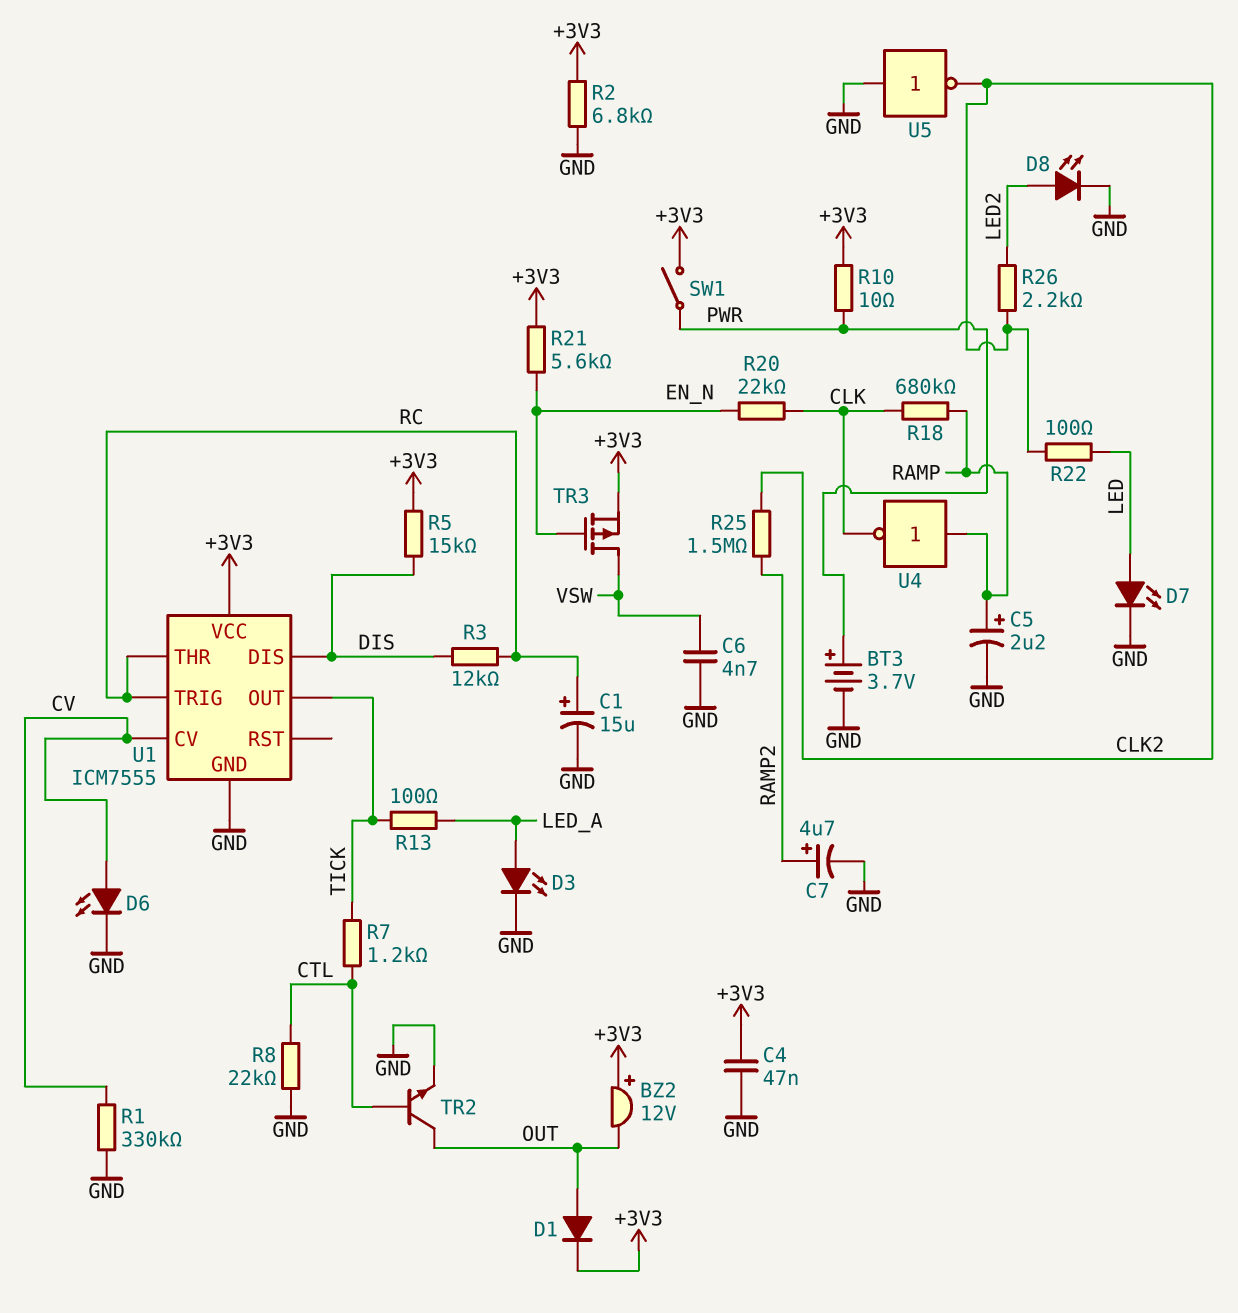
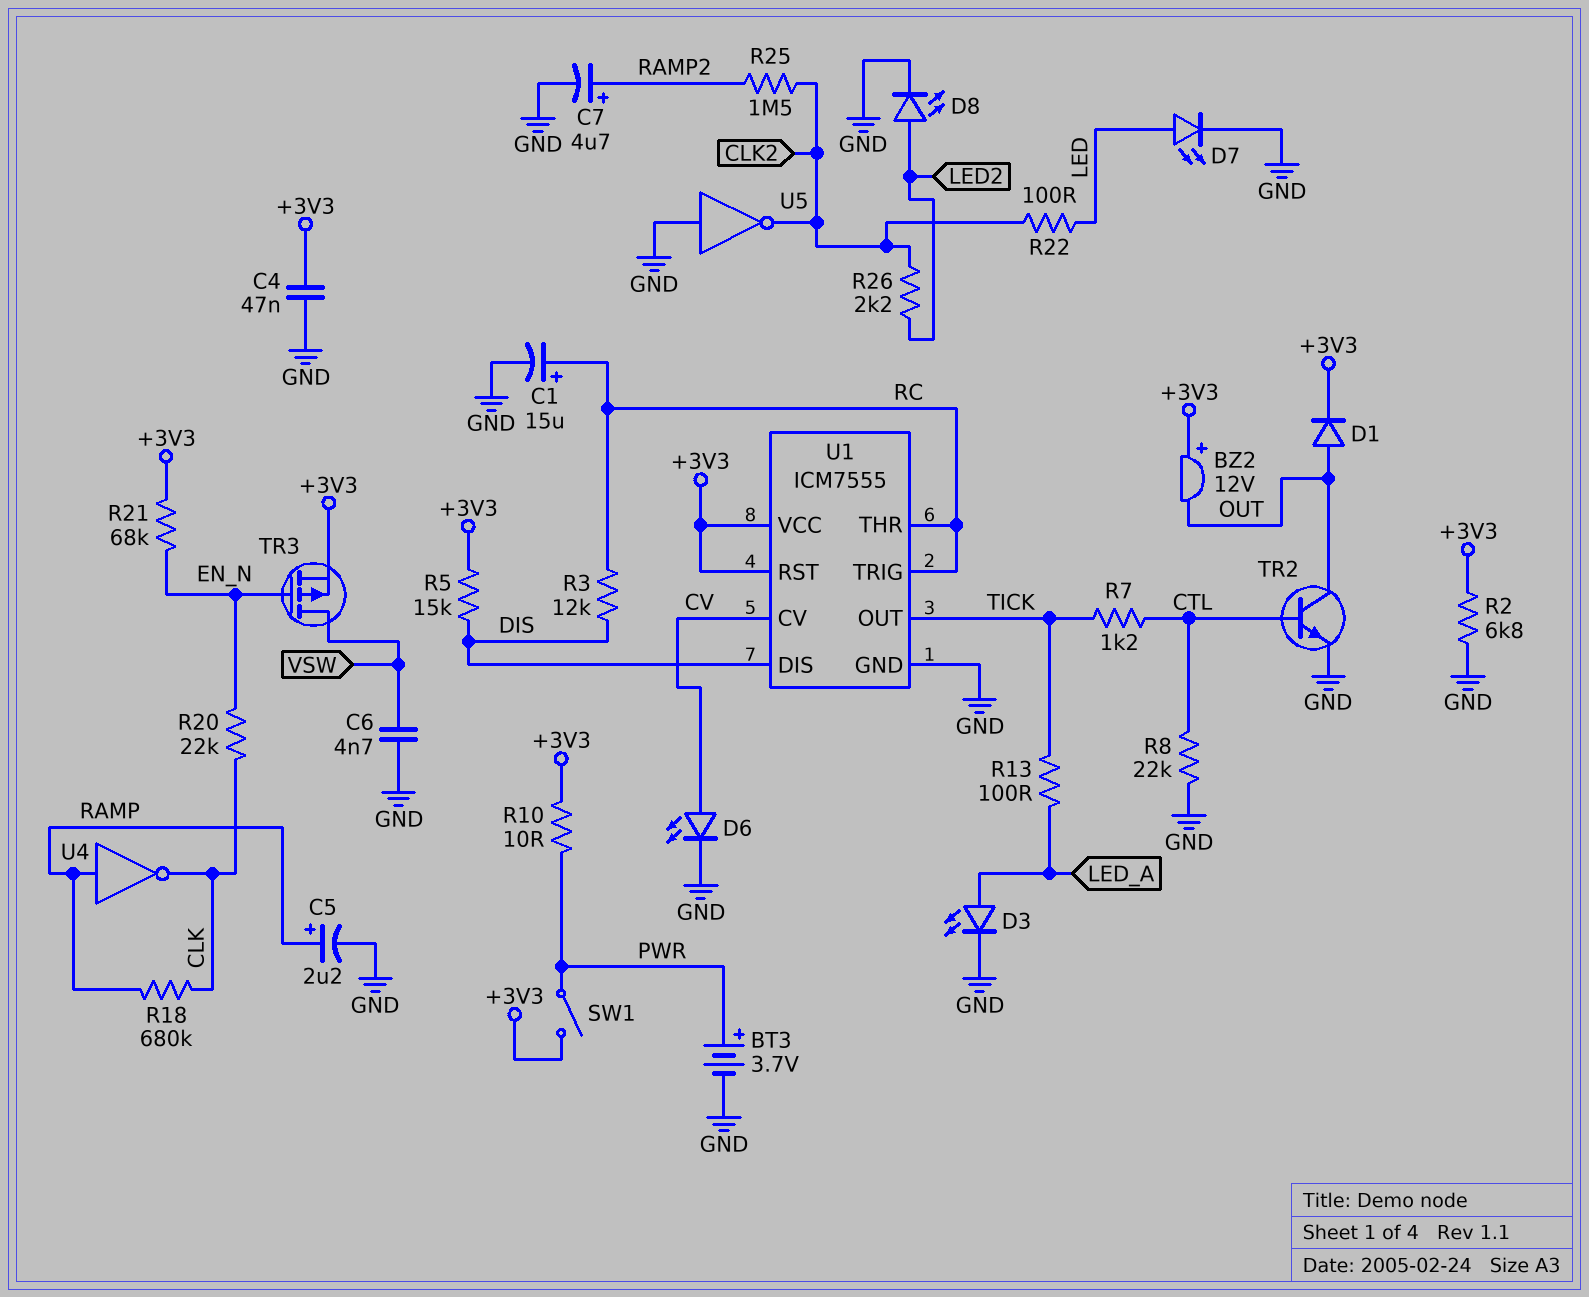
R1: 330k (CV, GND) -> none
R21: 5.6k (+3V3, EN_N) -> 68k (+3V3, EN_N)
U1 pin RST: none -> +3V3

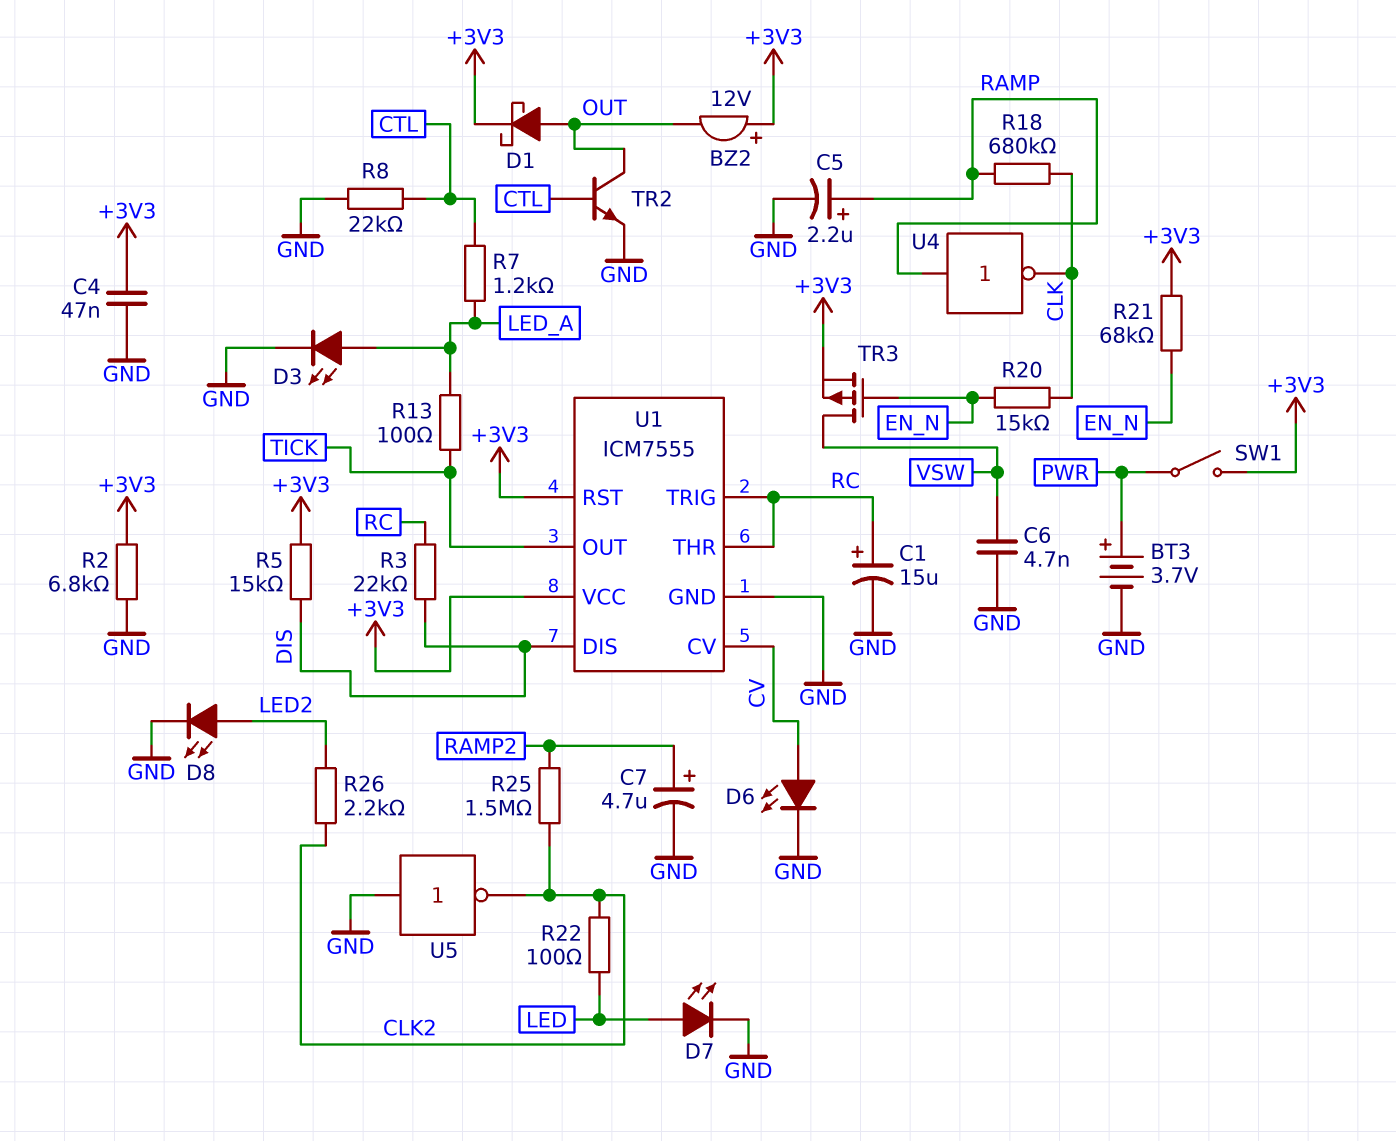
D1: diode (A OUT, K +3V3) -> schottky (A OUT, K +3V3)
R3: 12k (DIS, RC) -> 22k (DIS, RC)
R7: 1.2k (CTL, TICK) -> 1.2k (CTL, LED_A)
R10: 10 (+3V3, PWR) -> none
R20: 22k (CLK, EN_N) -> 15k (CLK, EN_N)

